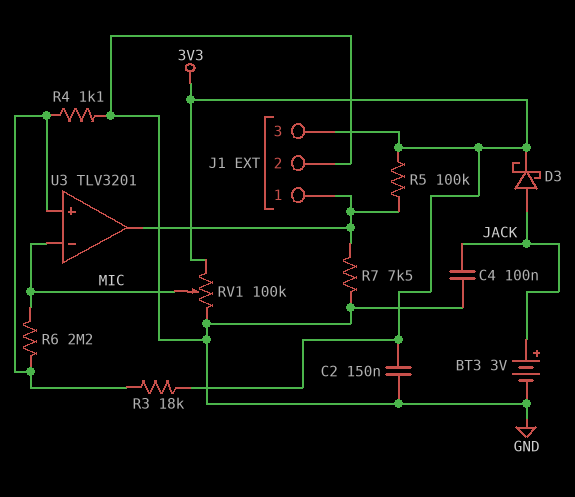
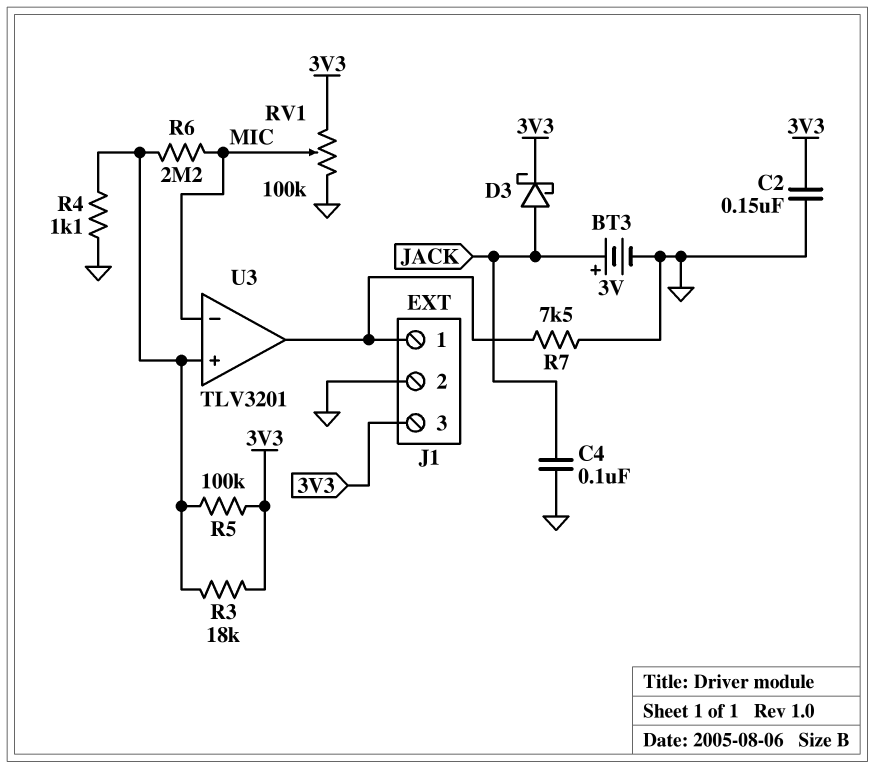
R5: 100k (3V3, J1/1) -> 100k (3V3, U3/in+)

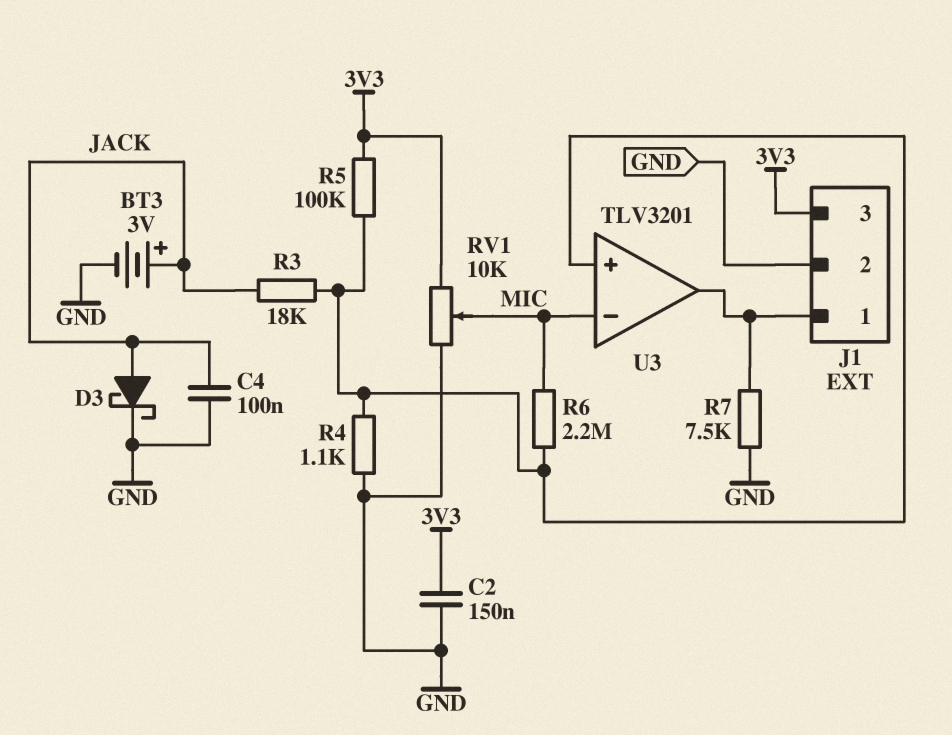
D3: schottky (A JACK, K 3V3) -> schottky (A JACK, K GND)
R3: 18k (3V3, U3/in+) -> 18k (JACK, U3/in+)
RV1: 100k (3V3, GND, wiper MIC) -> 10k (3V3, GND, wiper MIC)

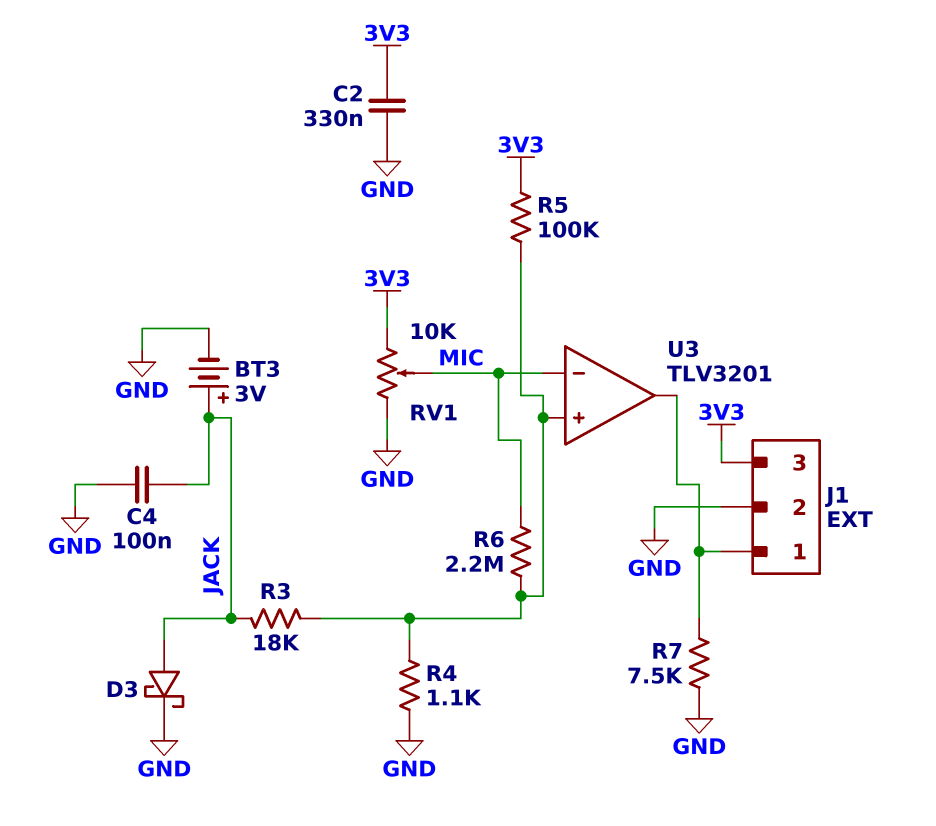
C2: 150nF (3V3, GND) -> 330nF (3V3, GND)

